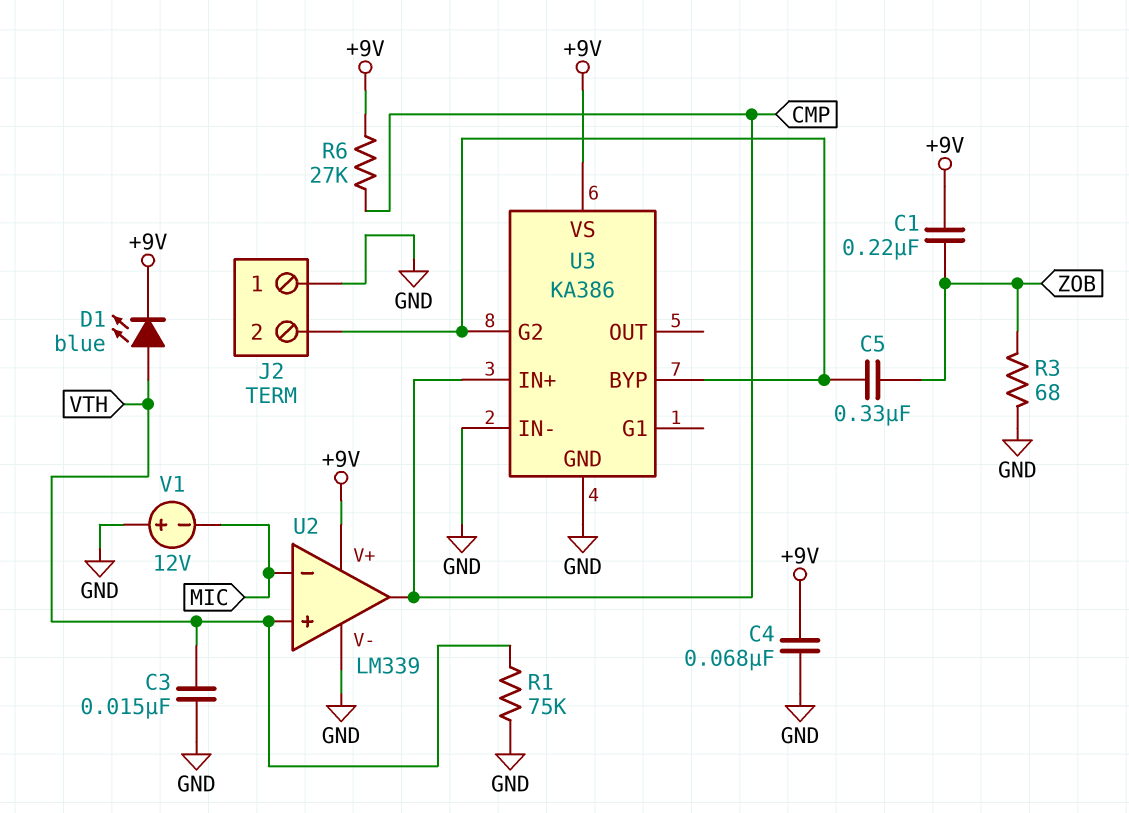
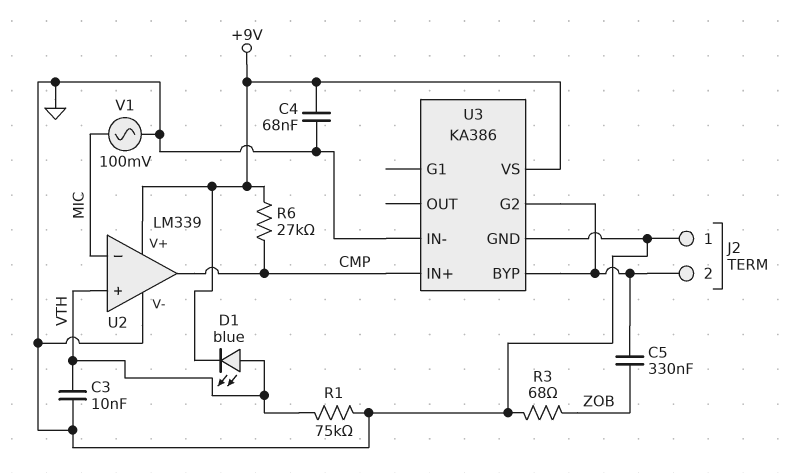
C1: 220nF (+9V, ZOB) -> none
C3: 15nF (GND, VTH) -> 10nF (GND, VTH)
V1: 12V (plus GND, minus MIC) -> AC 100mV (GND, MIC)

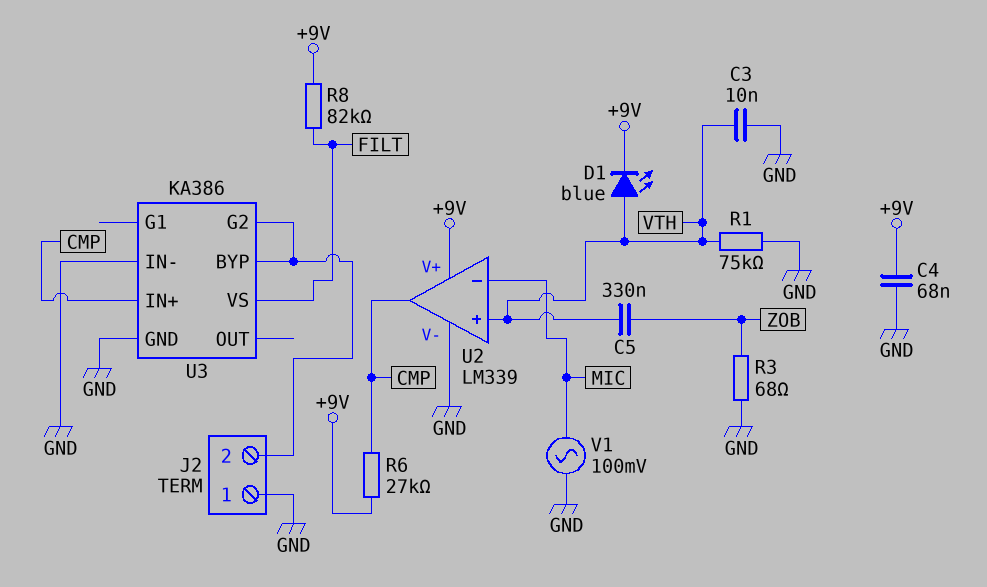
C5: 330nF (J2/2, ZOB) -> 330nF (VTH, ZOB)
R8: none -> 82k (+9V, FILT)
U3 pin VS: +9V -> FILT

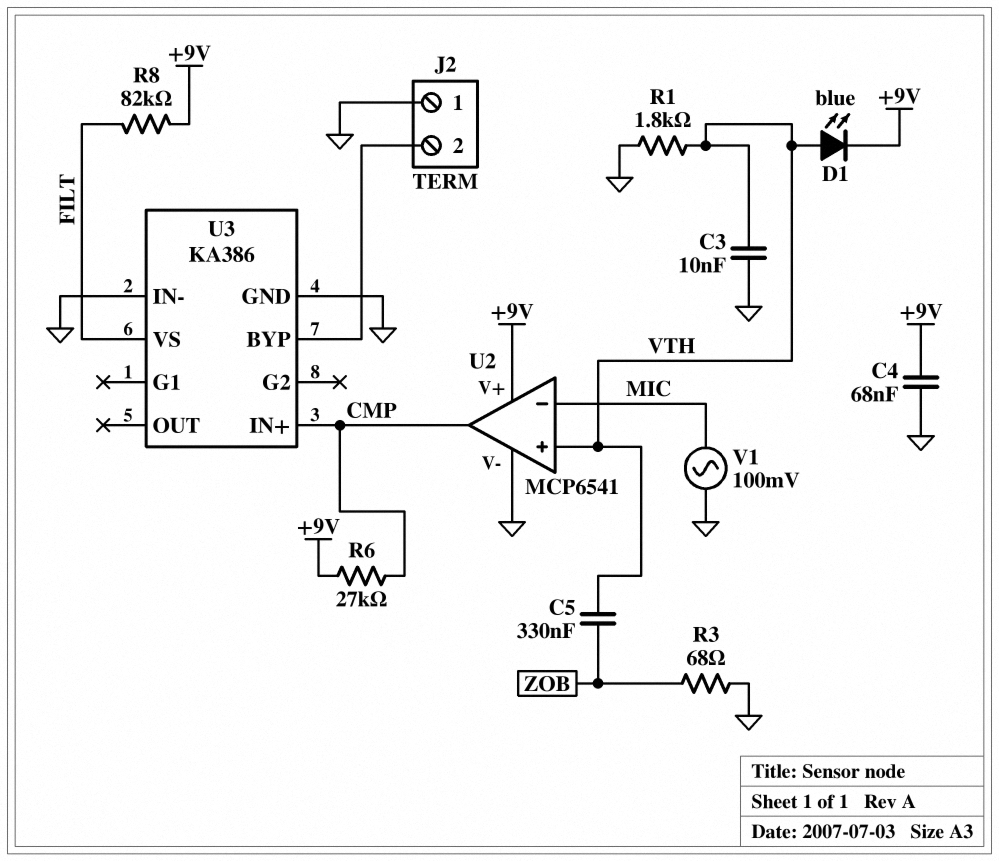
R1: 75k (GND, VTH) -> 1.8k (GND, VTH)
U2: LM339 -> MCP6541
U3 pin G2: J2/2 -> none

